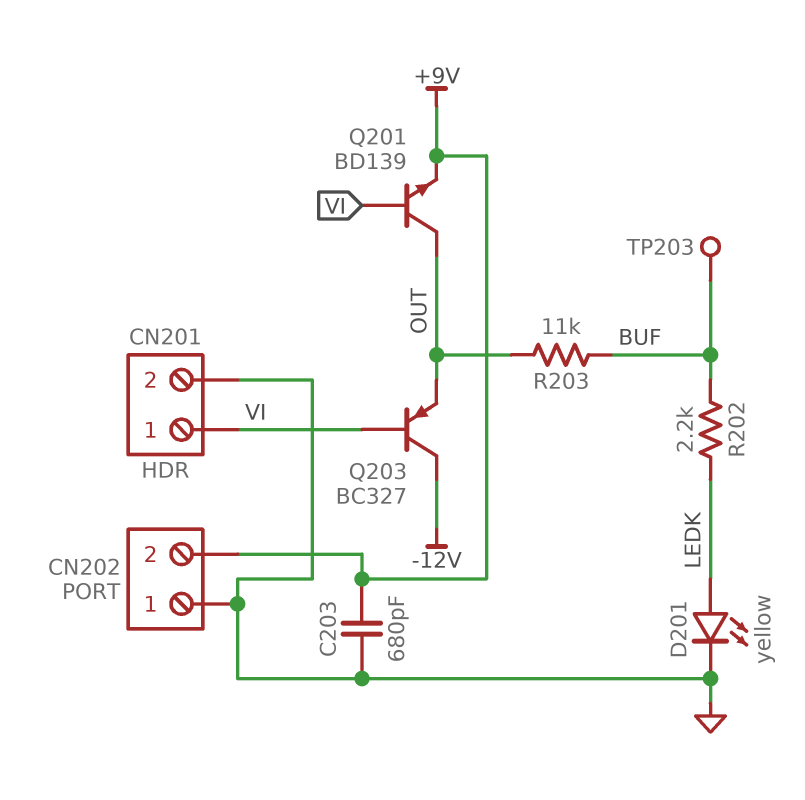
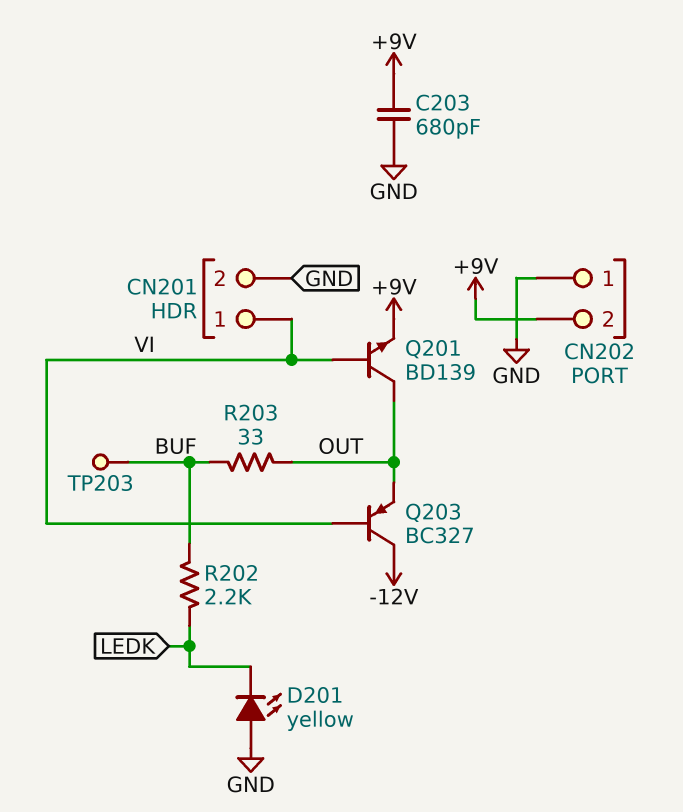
D201: LED yellow (A LEDK, K GND) -> LED yellow (A GND, K LEDK)
R203: 11k (BUF, OUT) -> 33 (BUF, OUT)

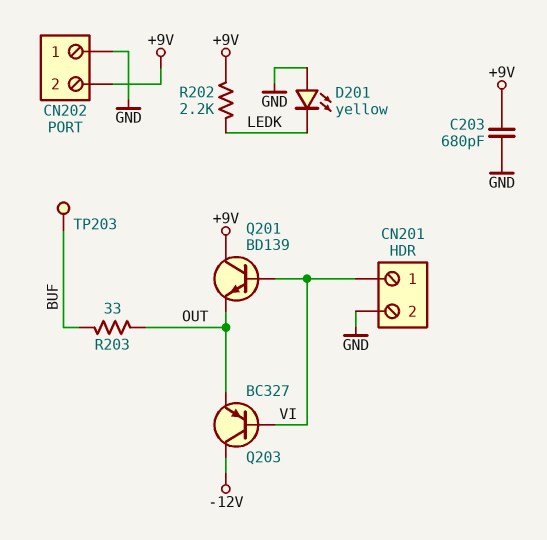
Q201: NPN BD139 (B VI, C OUT, E +9V) -> NPN BD139 (B VI, C +9V, E OUT)
R202: 2.2k (BUF, LEDK) -> 2.2k (+9V, LEDK)

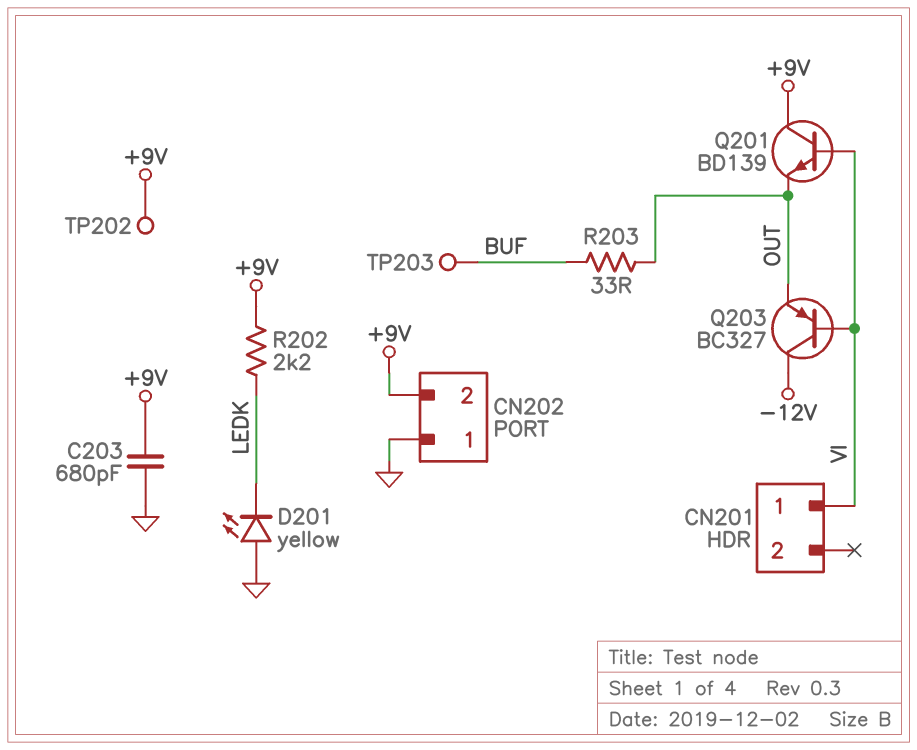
CN201 pin 2: GND -> none
TP202: none -> test point (+9V)

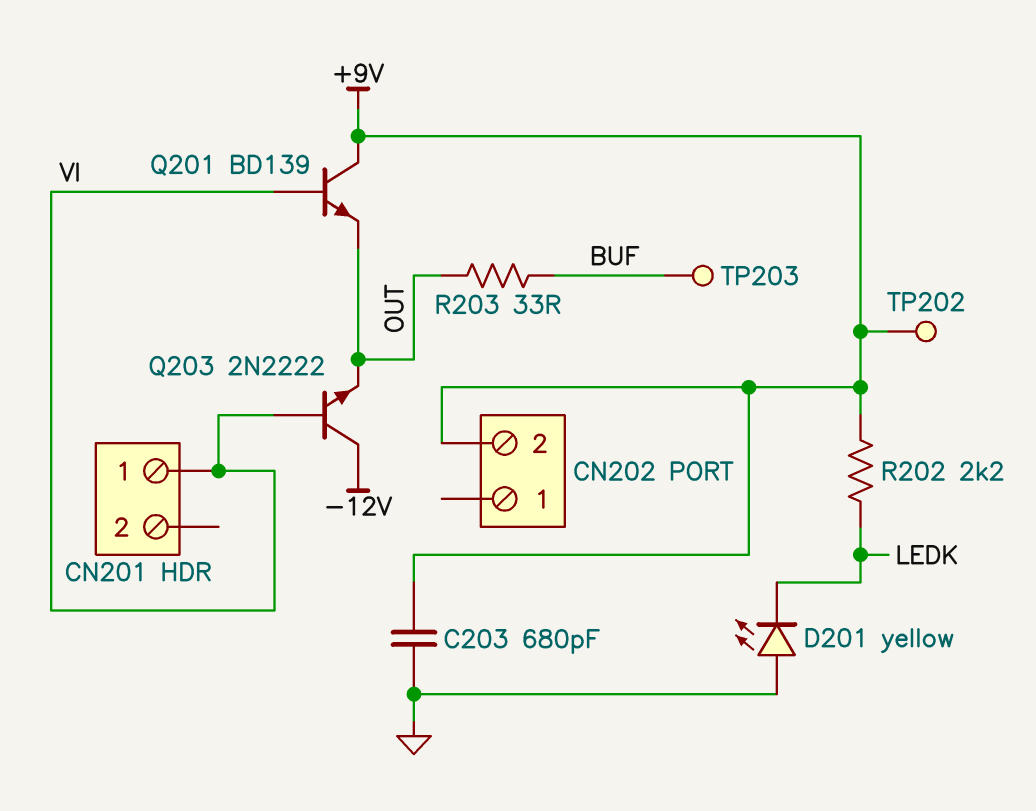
CN202 pin 1: GND -> none
Q203: PNP BC327 (B VI, C -12V, E OUT) -> NPN 2N2222 (B VI, C -12V, E OUT)

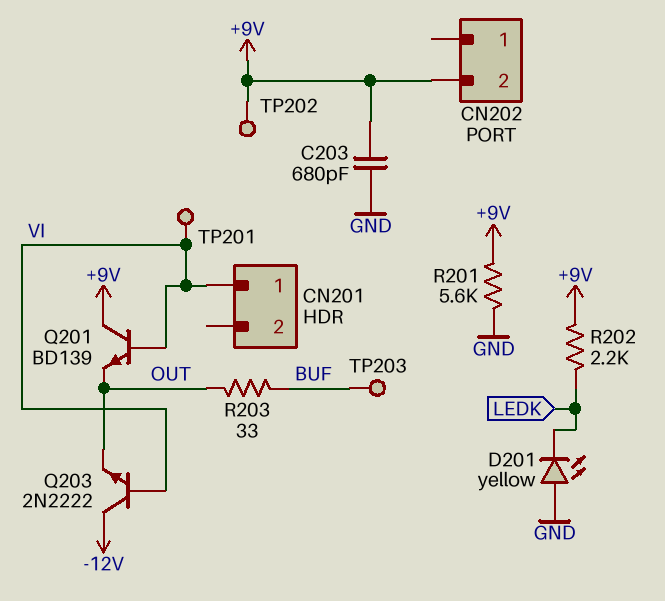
R201: none -> 5.6k (+9V, GND)
TP201: none -> test point (VI)

